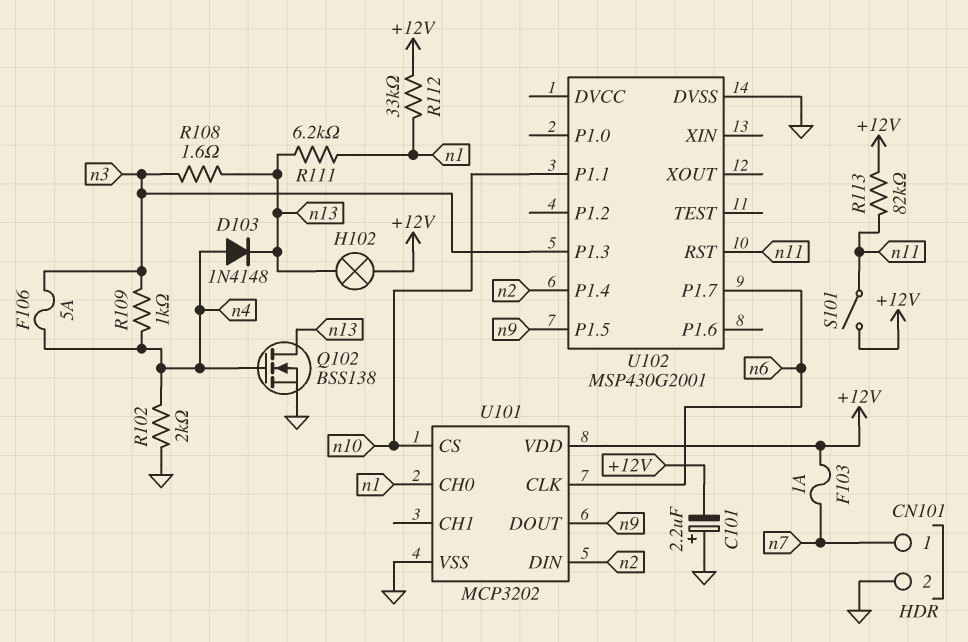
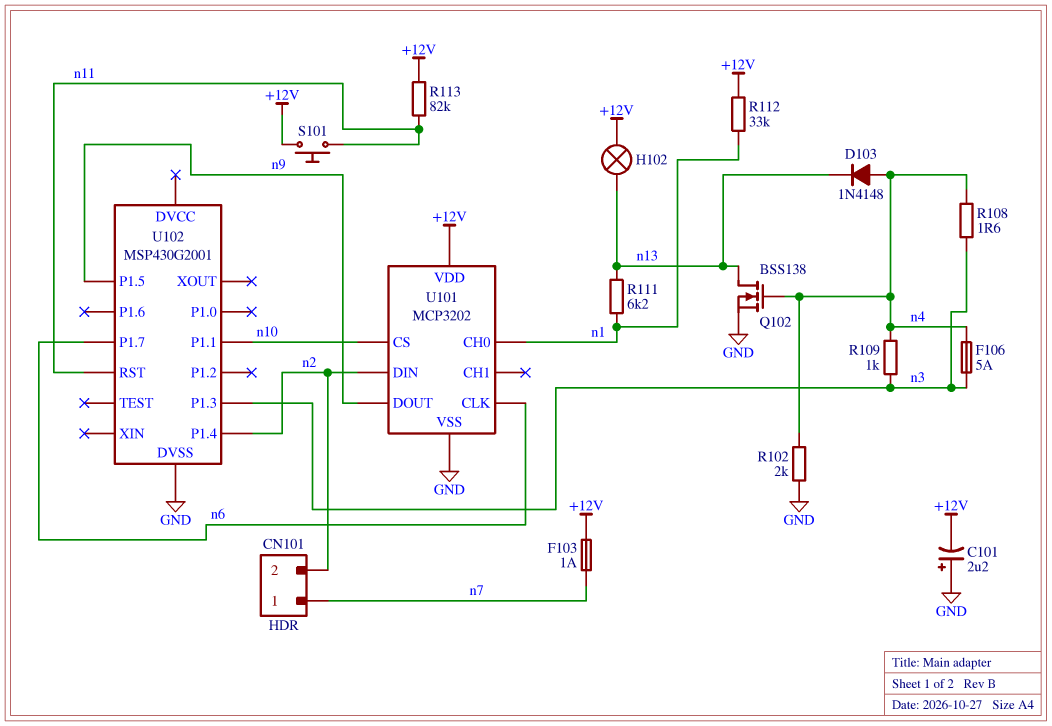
CN101 pin 2: GND -> n2
R108: 1.6 (n3, n13) -> 1.6 (n3, n4)
S101: switch (+12V, n11) -> button (+12V, n11)

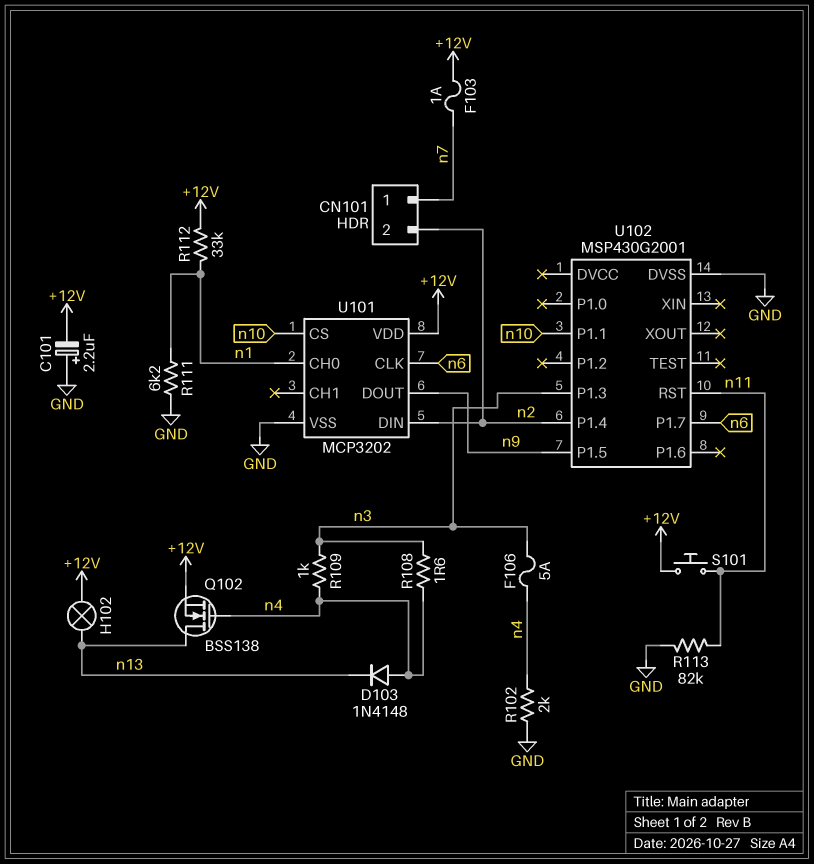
Q102: NMOS BSS138 (G n4, D n13, S GND) -> NMOS BSS138 (G n4, D n13, S +12V)
R111: 6.2k (n1, n13) -> 6.2k (GND, n1)
R113: 82k (+12V, n11) -> 82k (GND, n11)

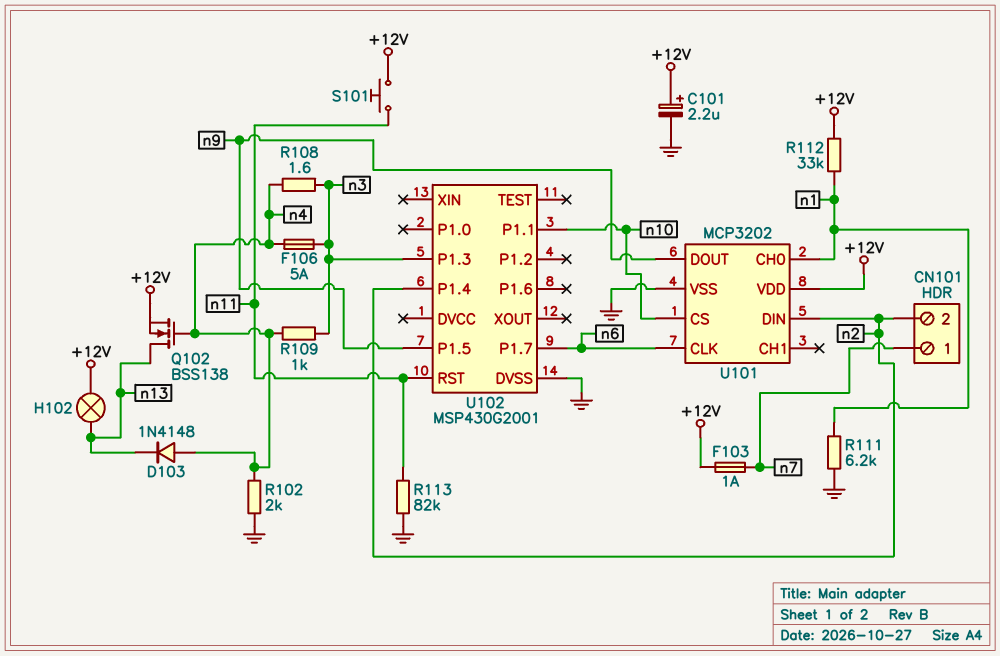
C101: 2.2uF (plus GND, minus +12V) -> 2.2uF (plus +12V, minus GND)

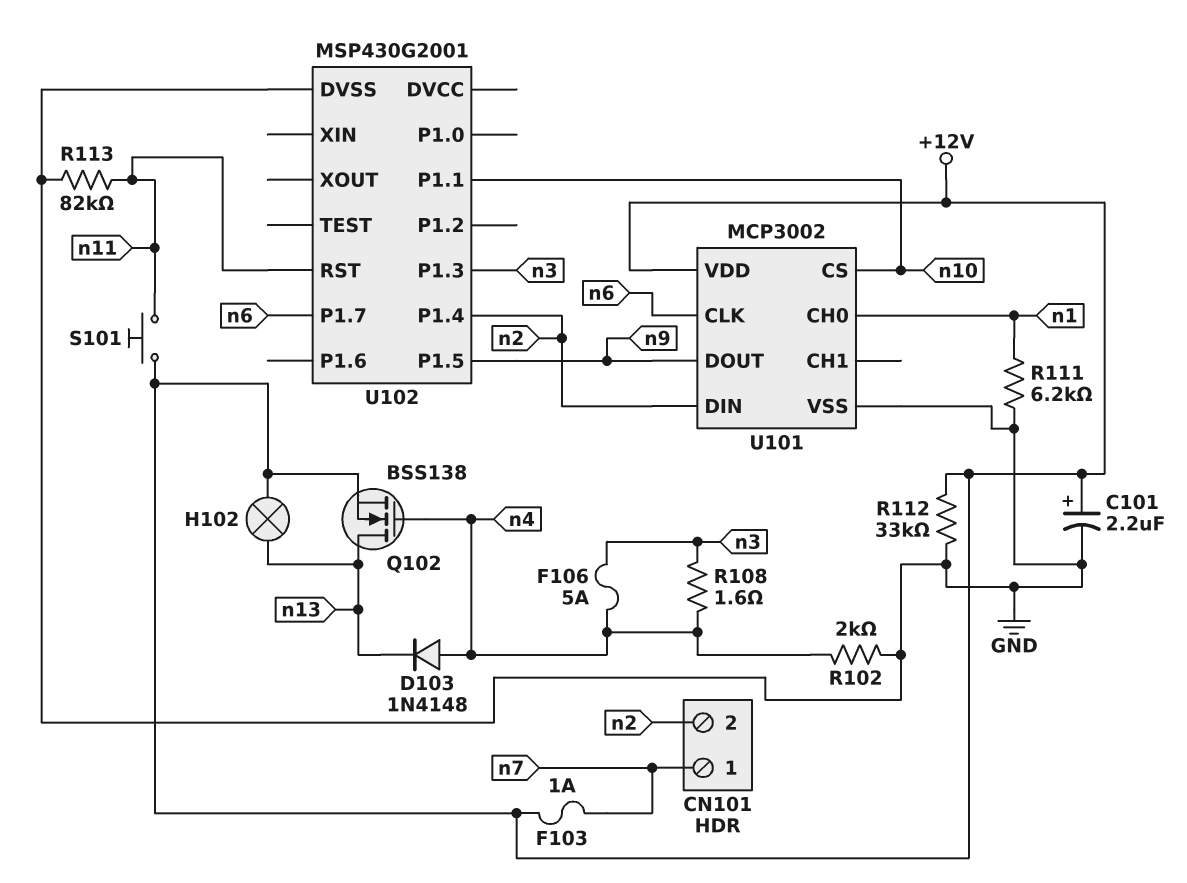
R109: 1k (n3, n4) -> none
R112: 33k (+12V, n1) -> 33k (+12V, GND)
U101: MCP3202 -> MCP3002

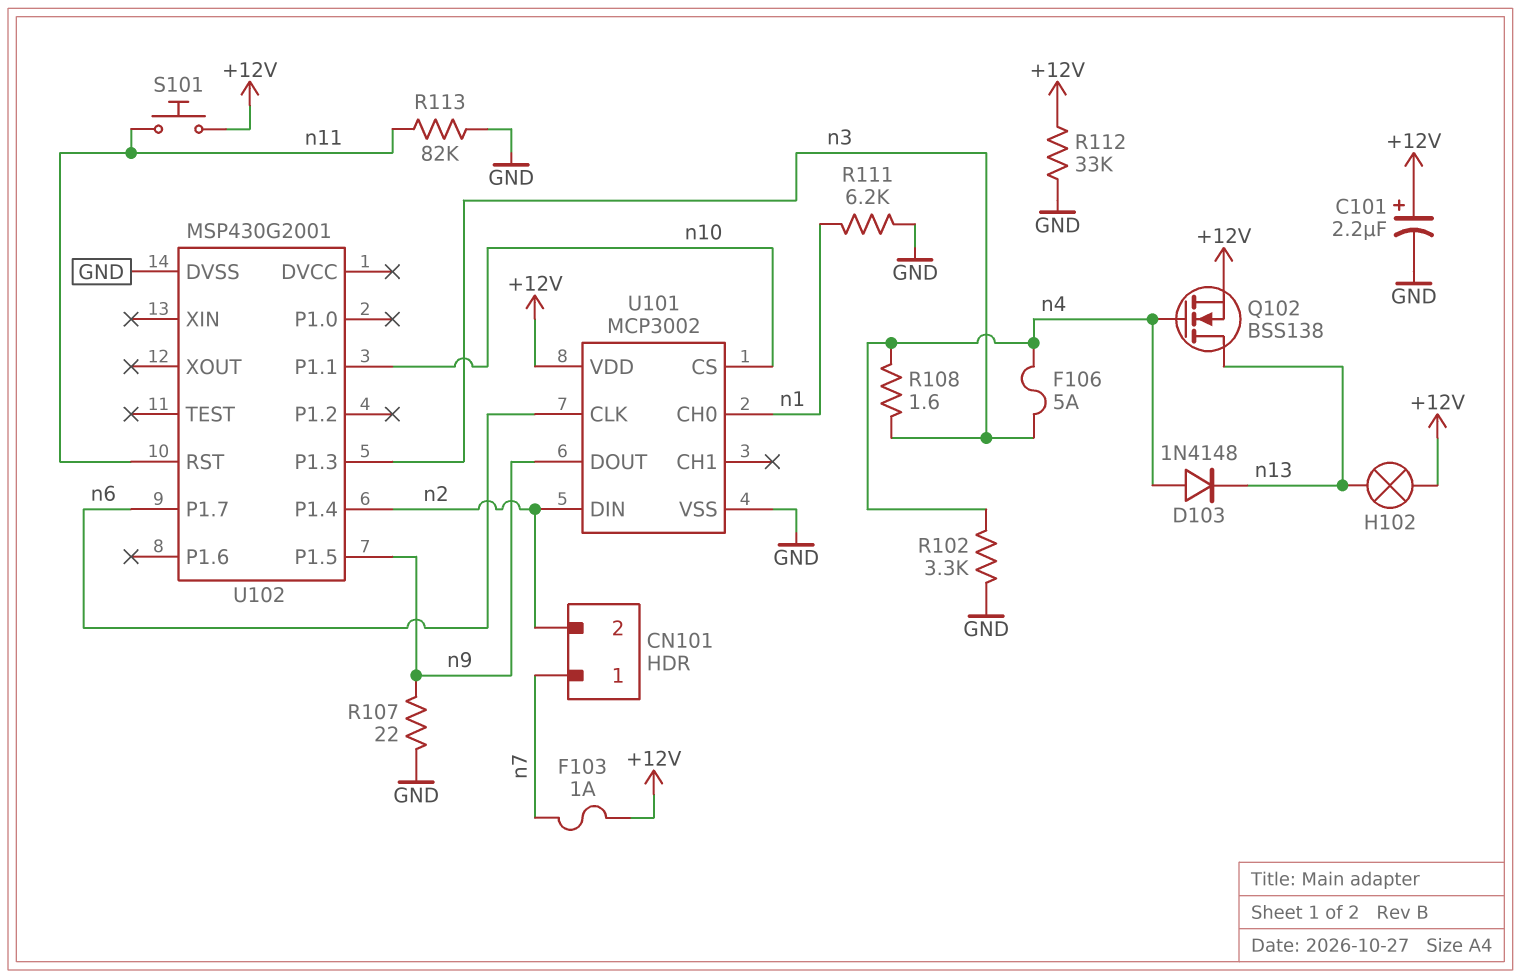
R102: 2k (GND, n4) -> 3.3k (GND, n4)
R107: none -> 22 (GND, n9)

